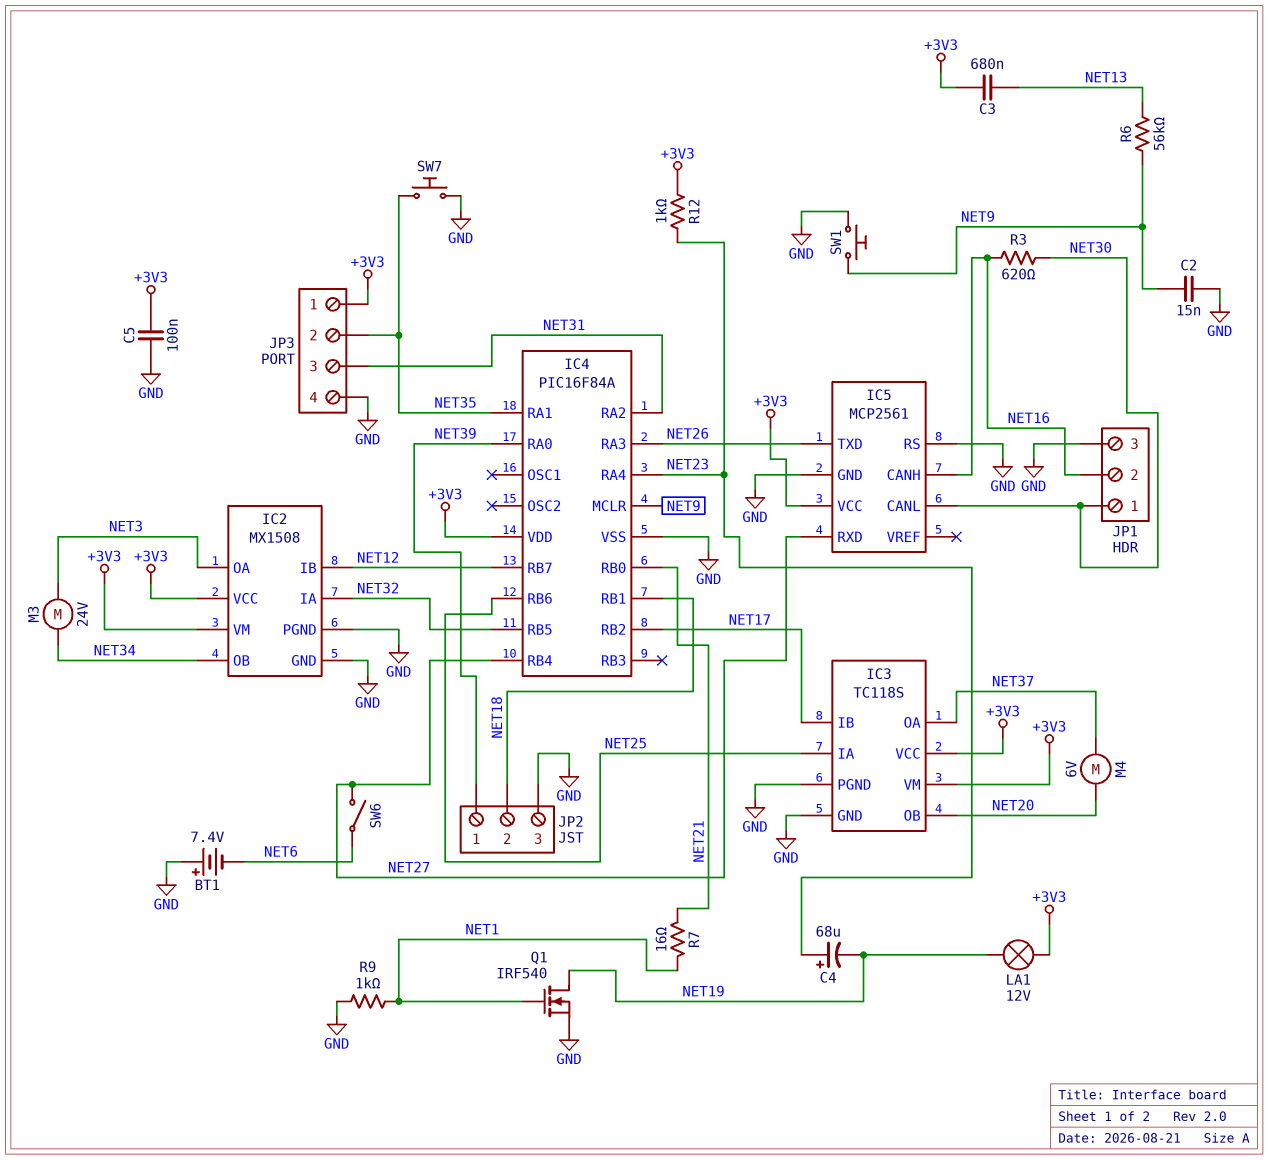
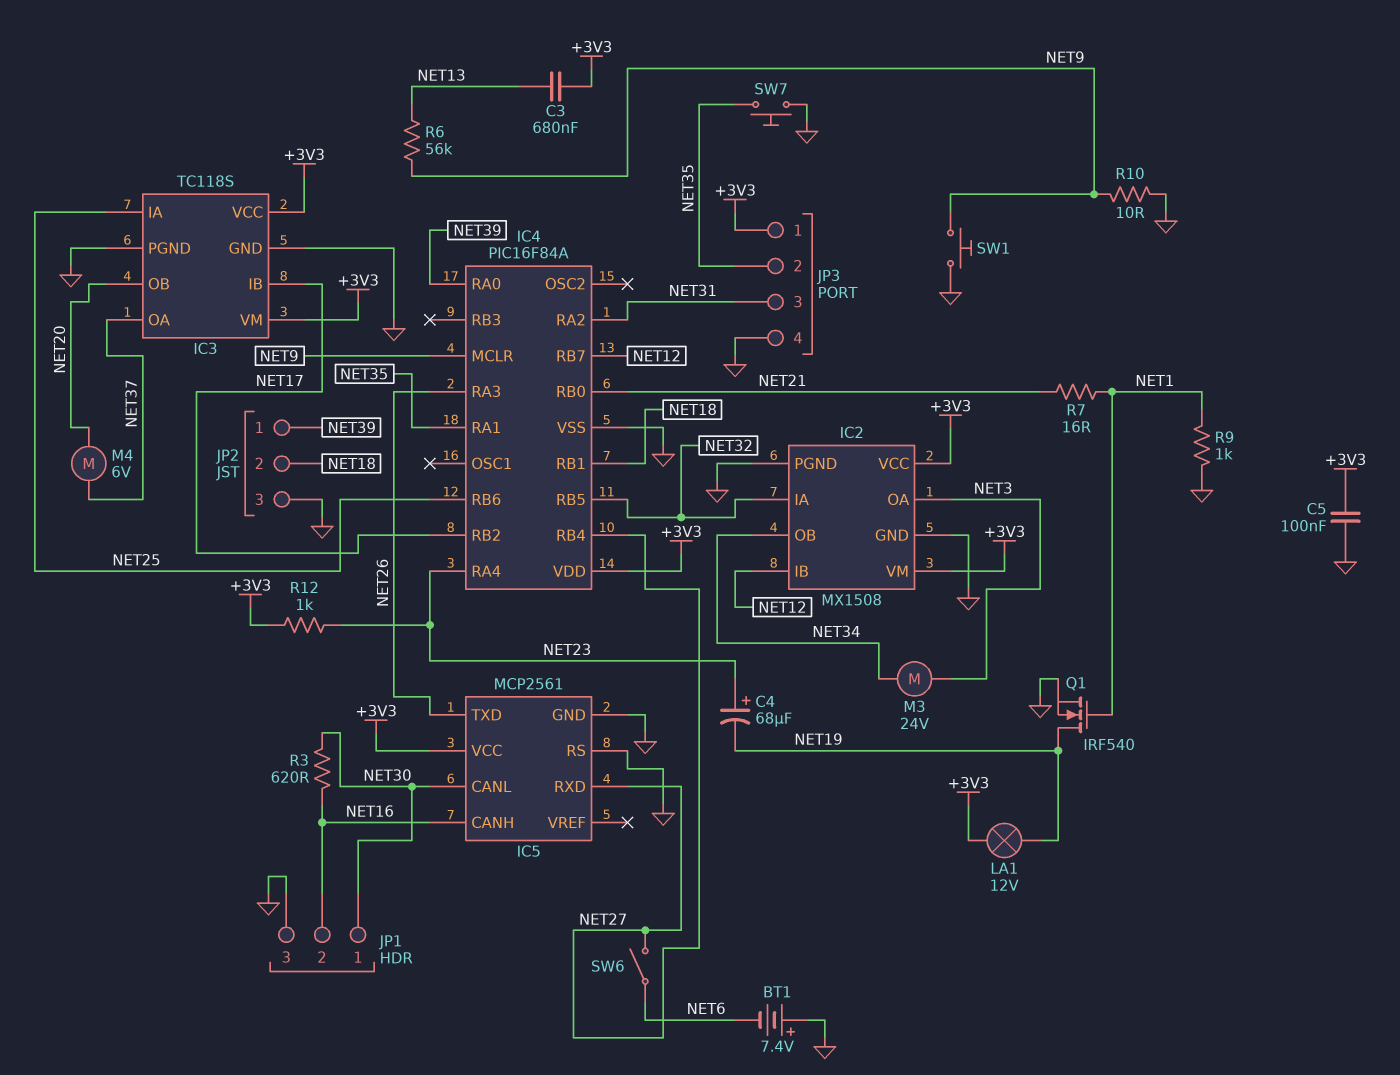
C2: 15nF (GND, NET9) -> none
R10: none -> 10 (GND, NET9)

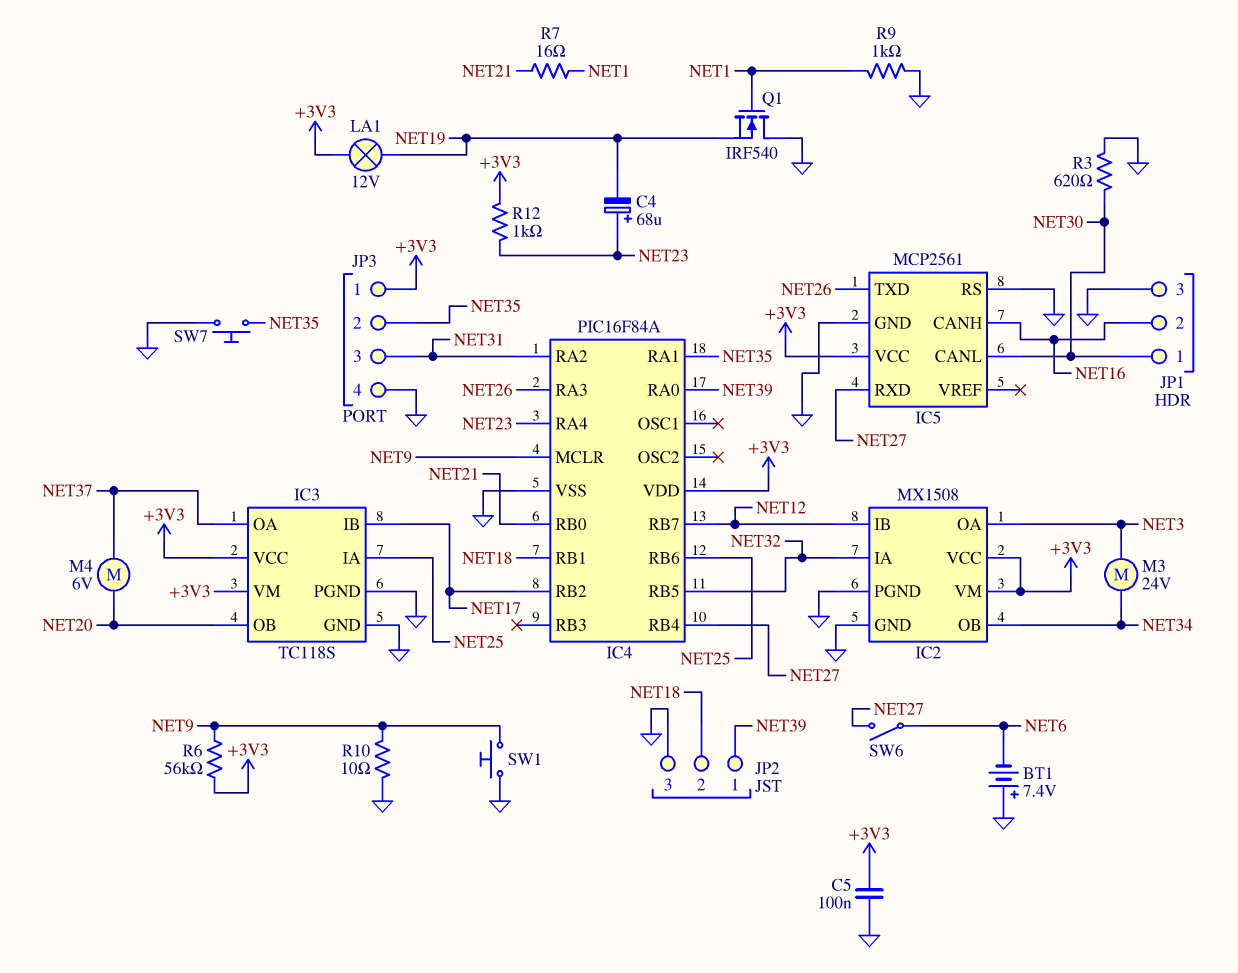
C3: 680nF (+3V3, NET13) -> none
Q1: NMOS IRF540 (G NET1, D NET19, S GND) -> NMOS IRF540 (G NET1, D GND, S NET19)
R3: 620 (NET16, NET30) -> 620 (GND, NET30)
R6: 56k (NET9, NET13) -> 56k (+3V3, NET9)

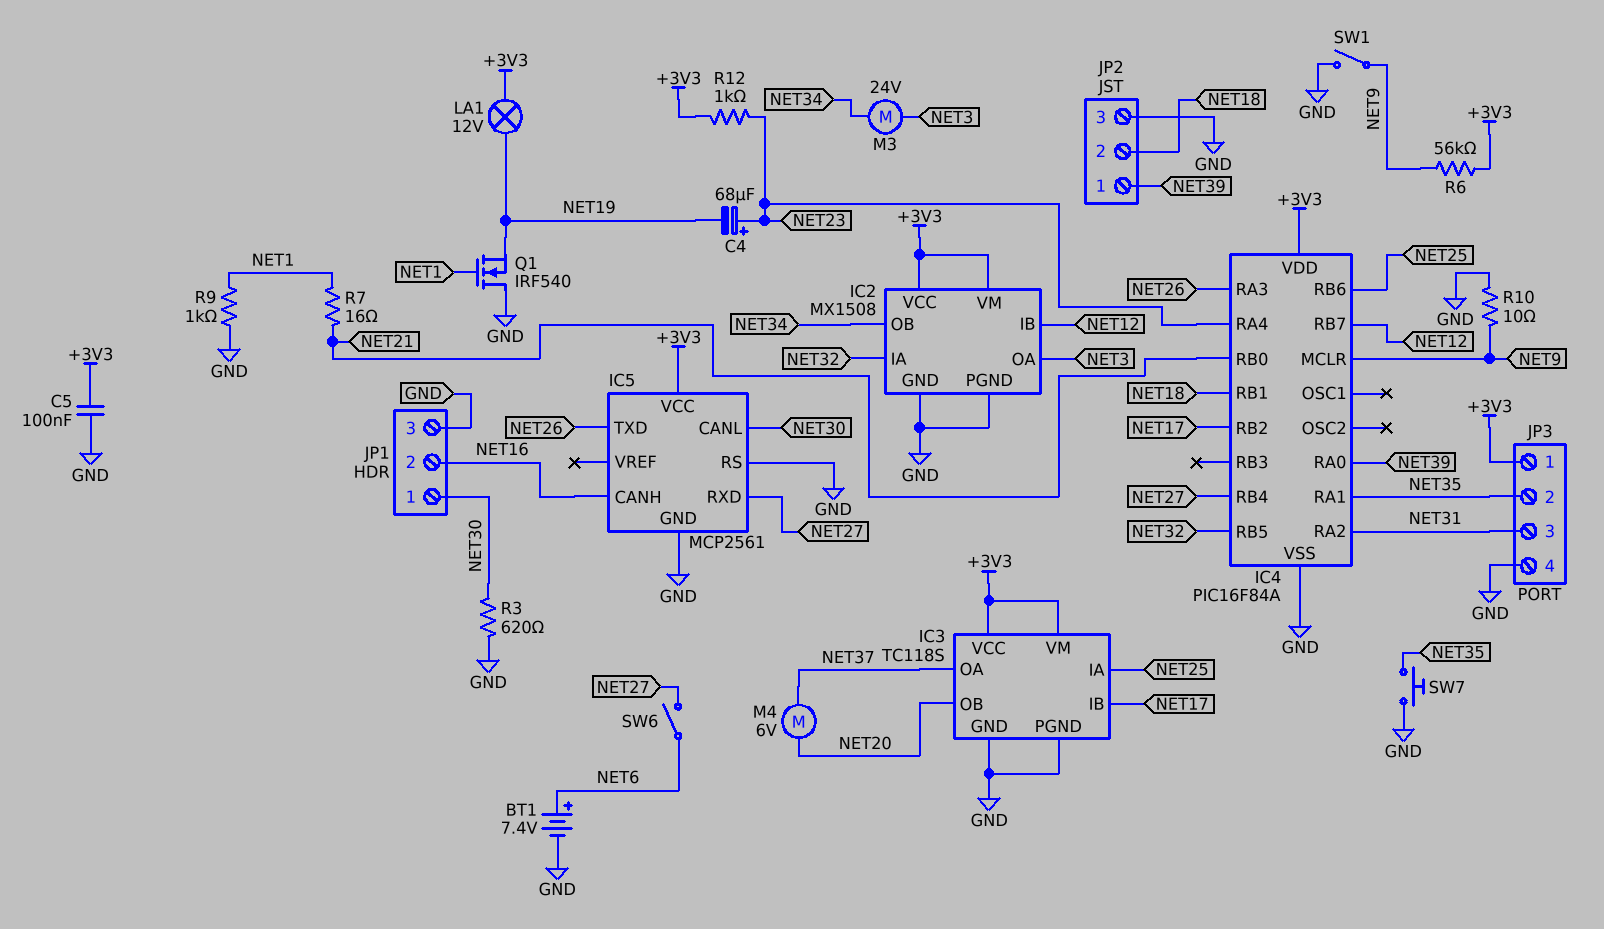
BT1: 7.4V (plus GND, minus NET6) -> 7.4V (plus NET6, minus GND)
SW1: button (GND, NET9) -> switch (GND, NET9)

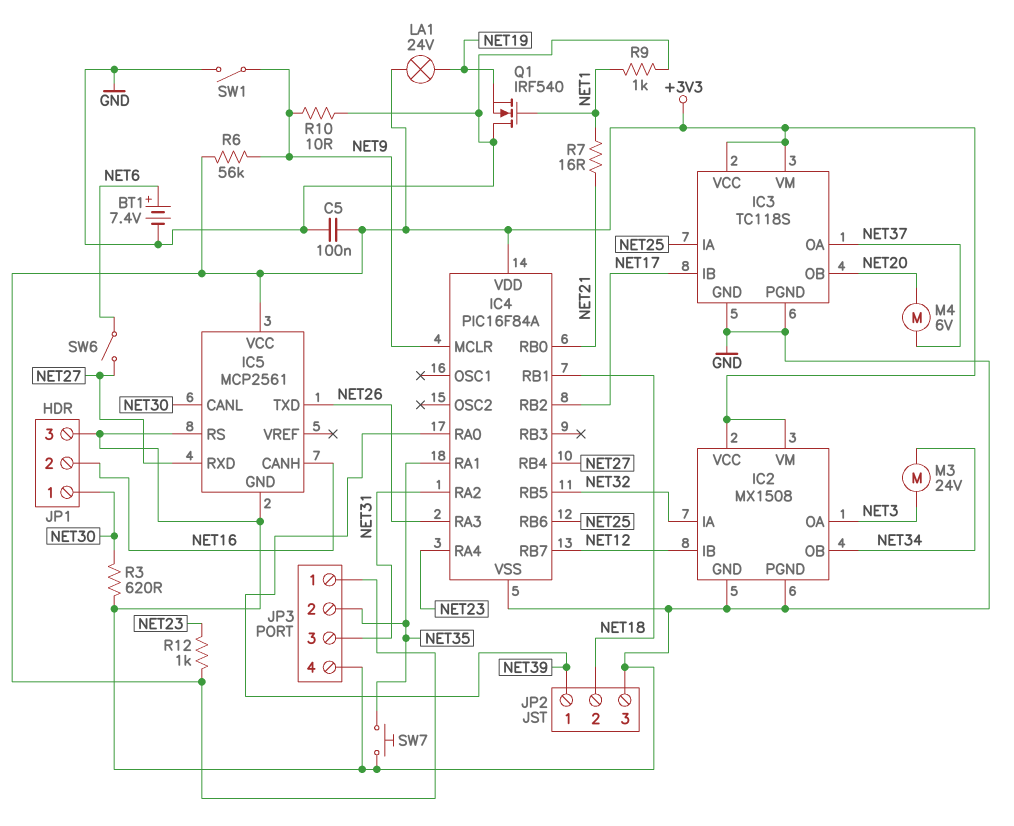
C4: 68uF (plus NET23, minus NET19) -> none
LA1: lamp 12V (+3V3, NET19) -> lamp 24V (+3V3, NET19)

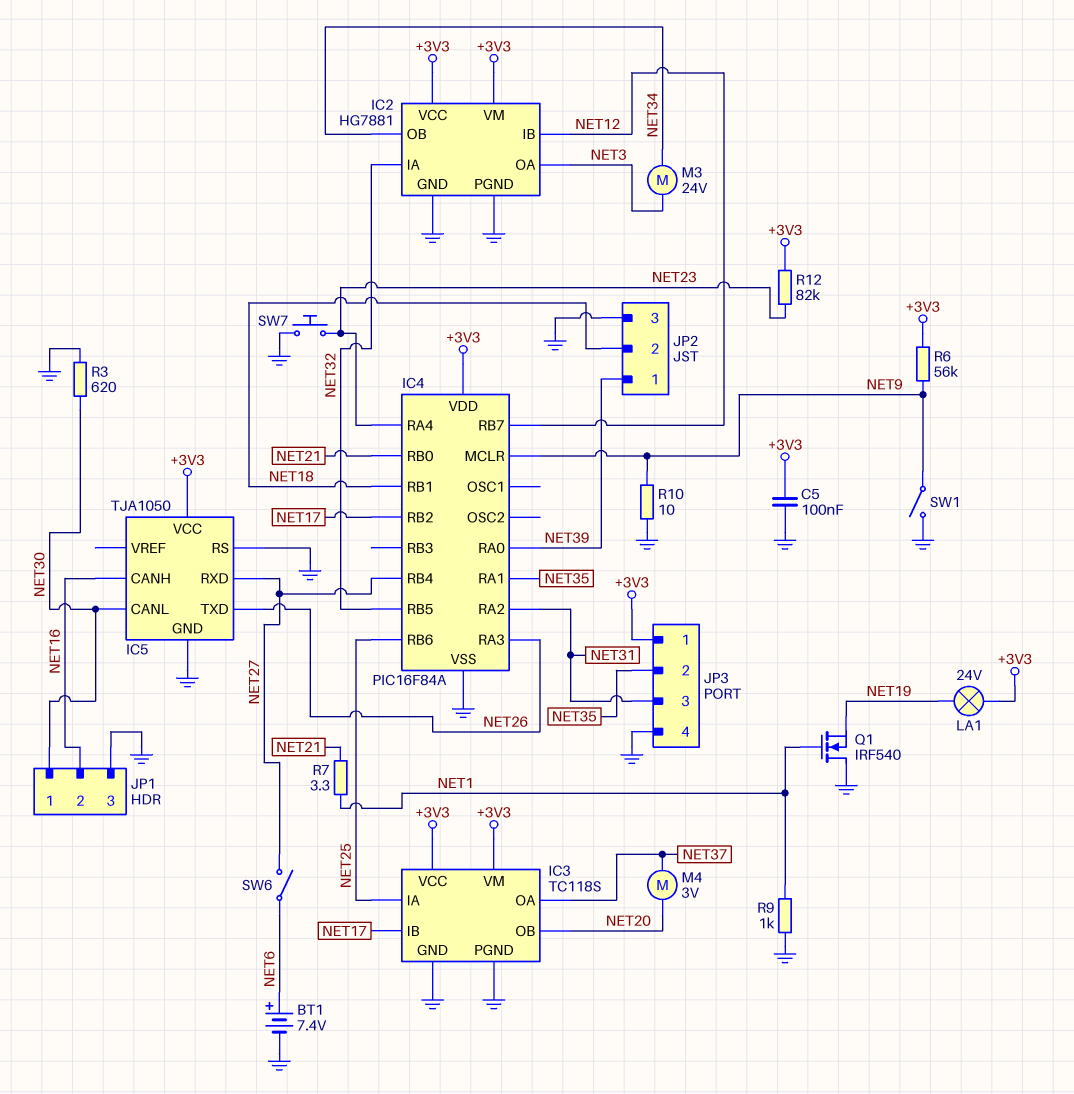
IC2: MX1508 -> HG7881
IC5: MCP2561 -> TJA1050
M4: motor 6V (NET20, NET37) -> motor 3V (NET20, NET37)
R7: 16 (NET1, NET21) -> 3.3 (NET1, NET21)
R12: 1k (+3V3, NET23) -> 82k (+3V3, NET23)
SW7: button (GND, NET35) -> button (GND, NET23)

